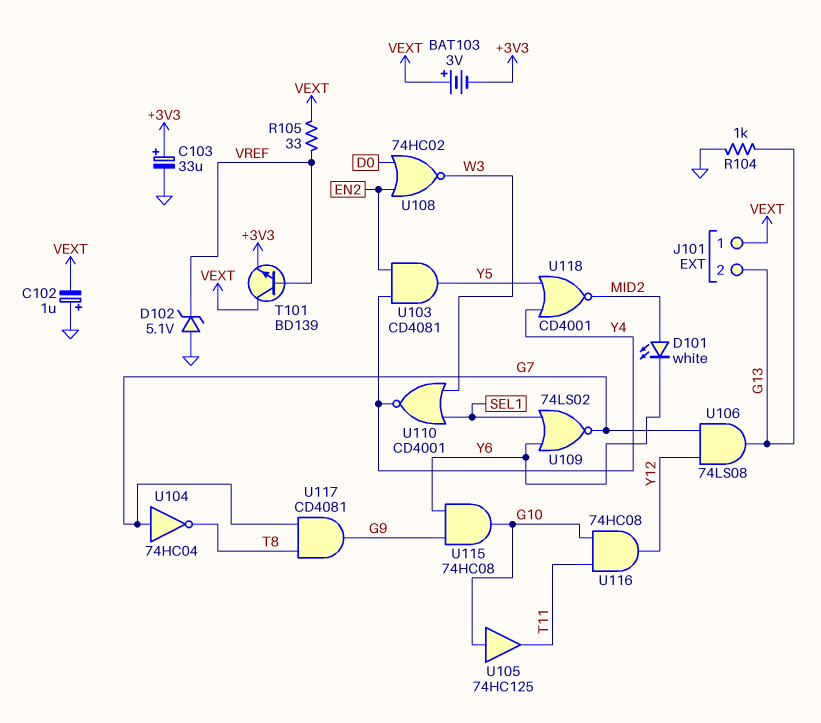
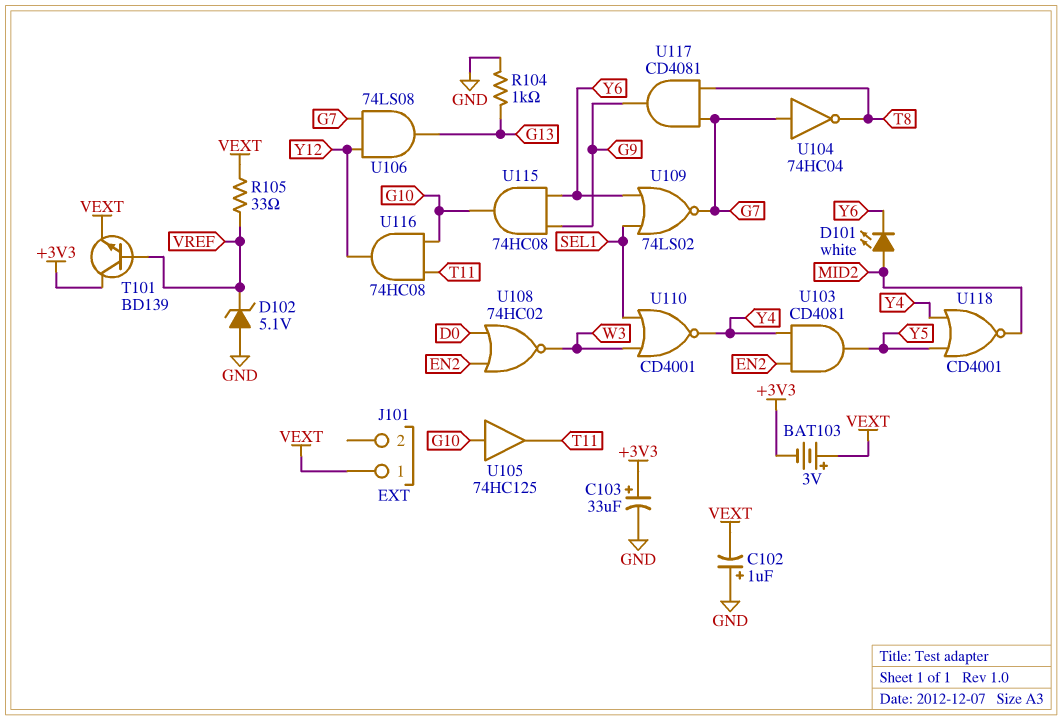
J101 pin 2: G13 -> none
T101: NPN BD139 (B VREF, C VEXT, E +3V3) -> NPN BD139 (B VREF, C +3V3, E VEXT)

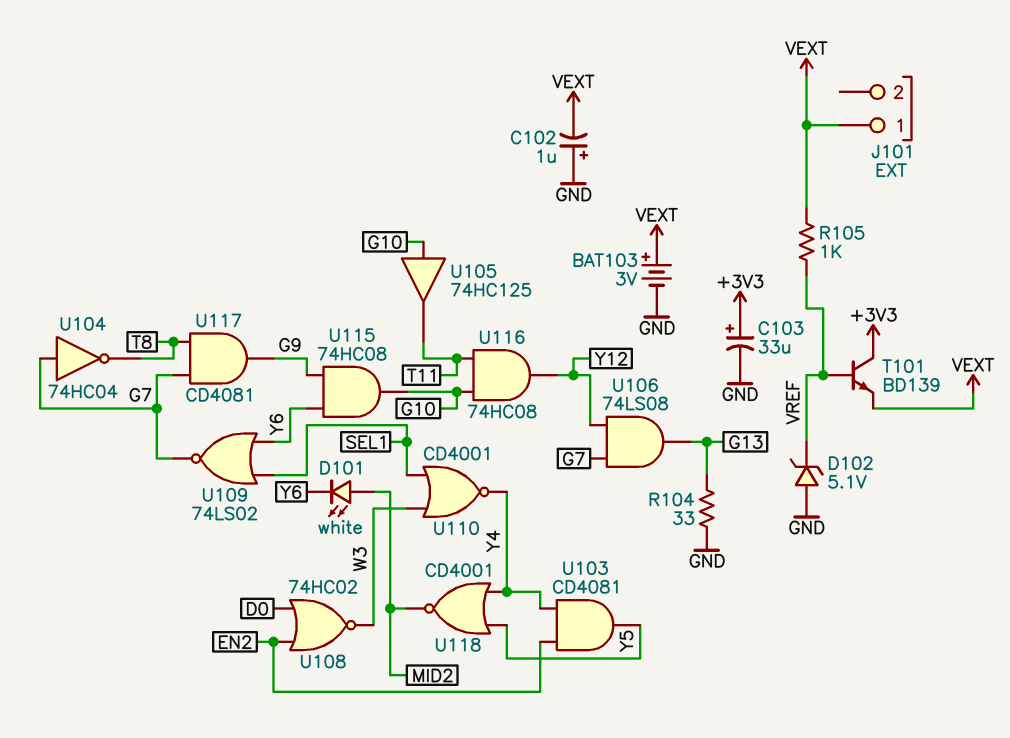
BAT103: 3V (plus VEXT, minus +3V3) -> 3V (plus VEXT, minus GND)
R104: 1k (G13, GND) -> 33 (G13, GND)
R105: 33 (VEXT, VREF) -> 1k (VEXT, VREF)

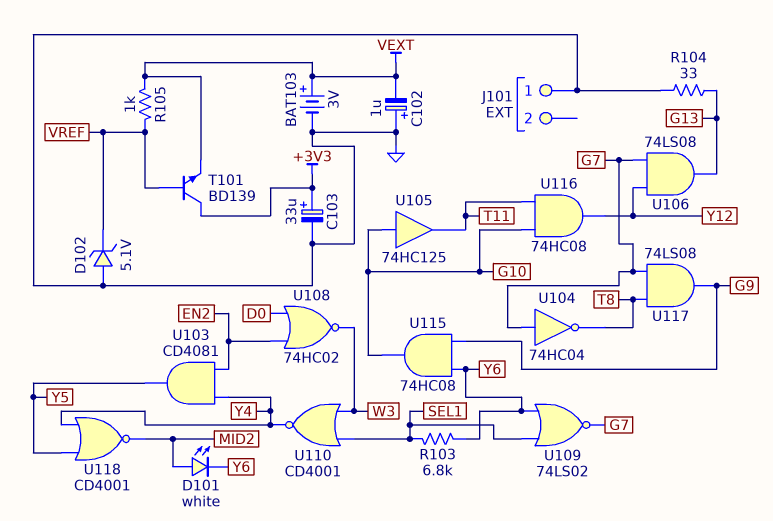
J101 pin 1: VEXT -> GND
R103: none -> 6.8k (SEL1, Y6)
U117: AND CD4081 (in G7, in T8, out G9) -> AND 74LS08 (in G7, in T8, out G9)

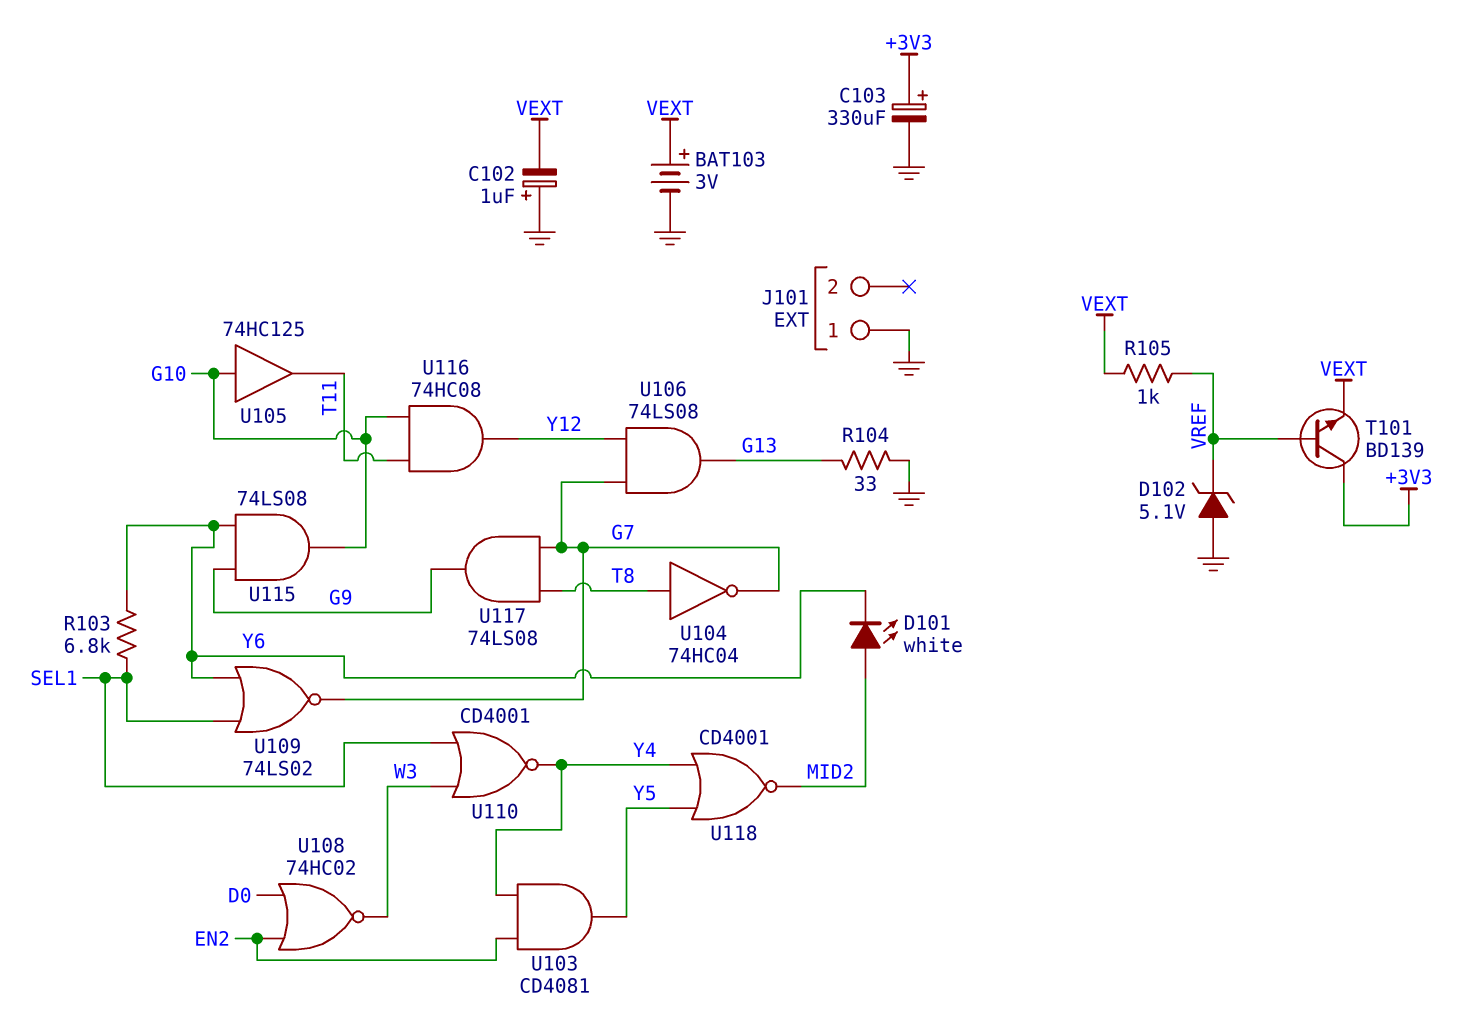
C103: 33uF (plus +3V3, minus GND) -> 330uF (plus +3V3, minus GND)
U104: NOT 74HC04 (in G7, out T8) -> NOT 74HC04 (in T8, out G7)
U115: AND 74HC08 (in G9, in Y6, out G10) -> AND 74LS08 (in G9, in Y6, out G10)

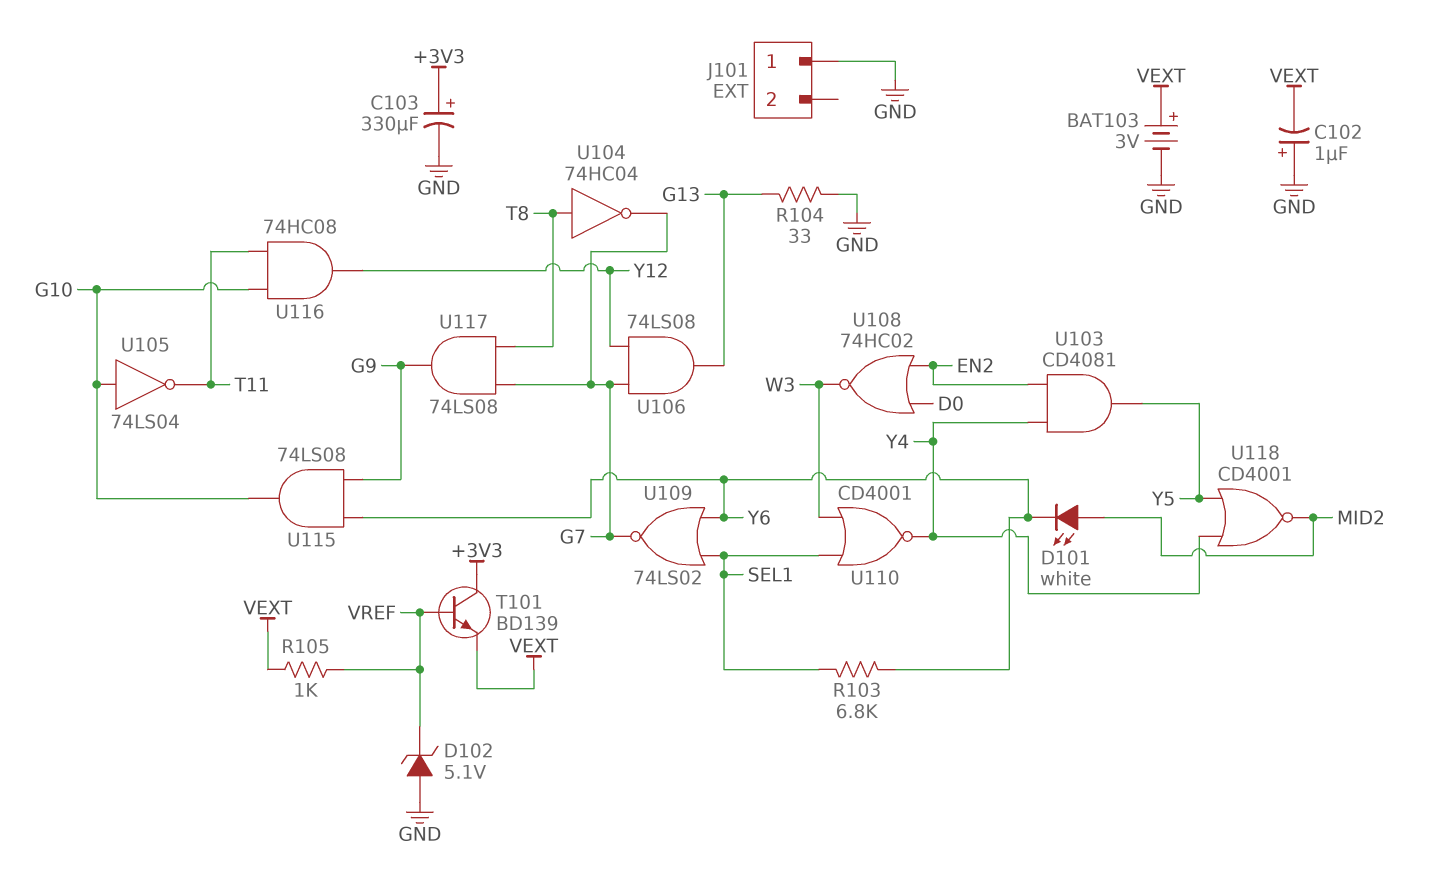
U105: buffer 74HC125 (in G10, out T11) -> NOT 74LS04 (in G10, out T11)

